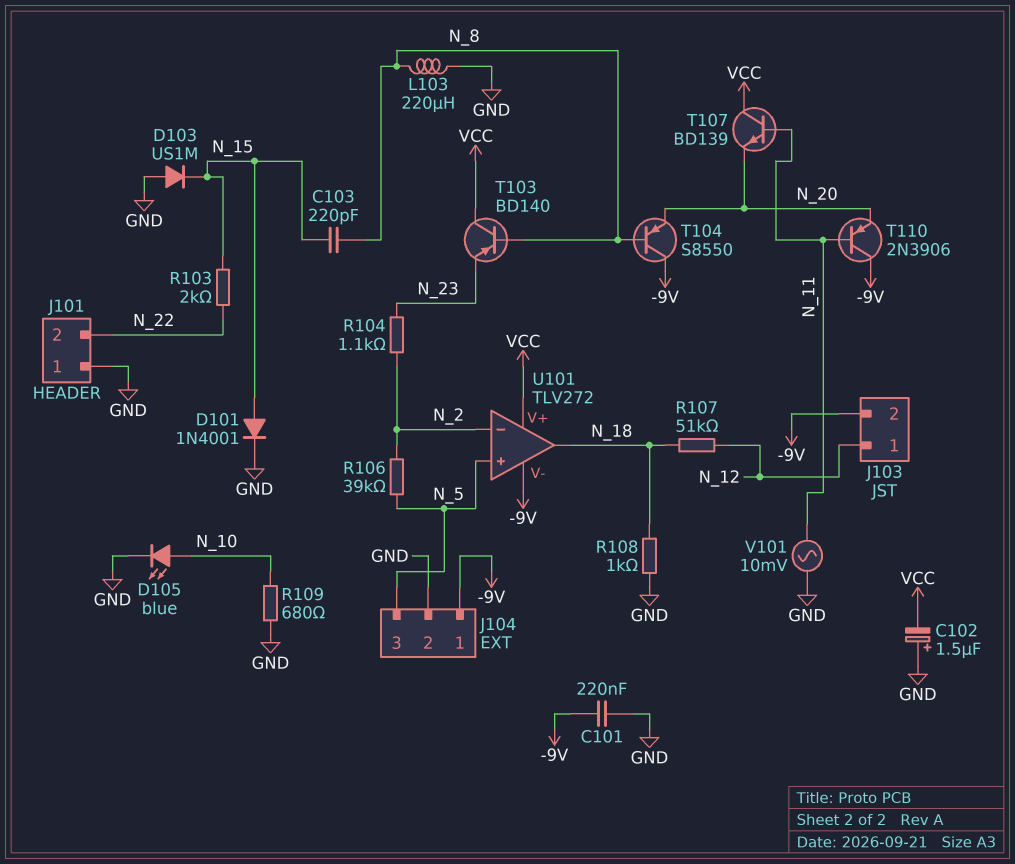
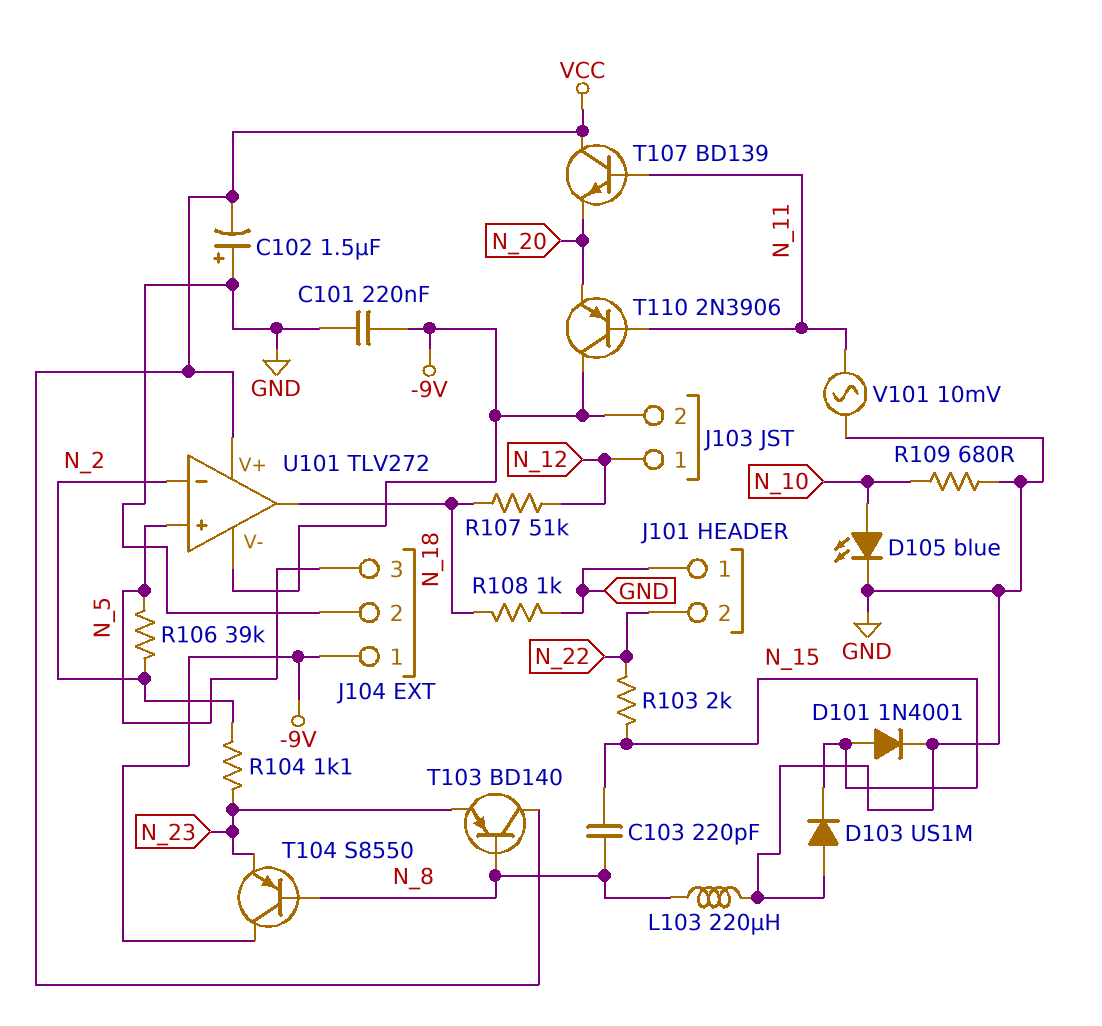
T104: PNP S8550 (B N_8, C -9V, E N_20) -> PNP S8550 (B N_8, C -9V, E N_23)

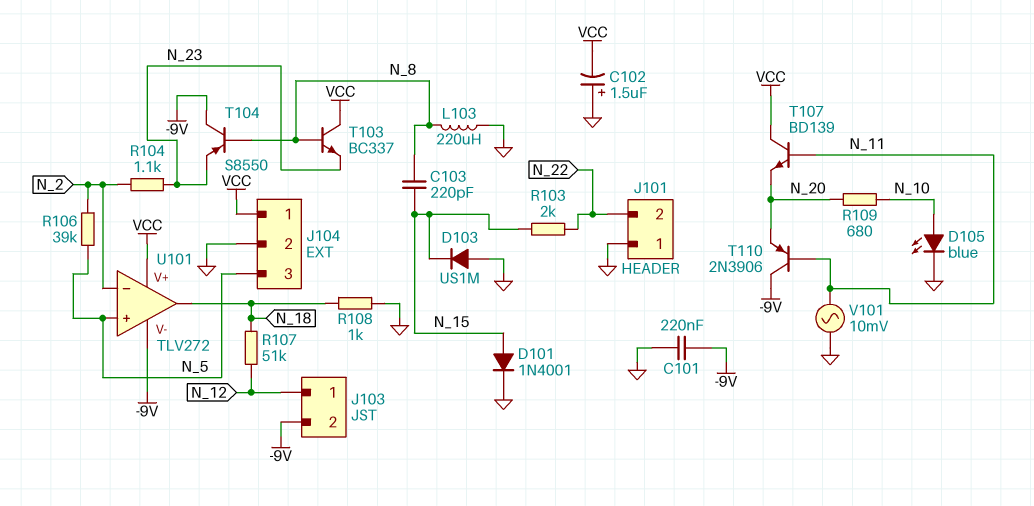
J104 pin 1: -9V -> VCC
R109: 680 (GND, N_10) -> 680 (N_10, N_20)
T103: PNP BD140 (B N_8, C VCC, E N_23) -> NPN BC337 (B N_8, C VCC, E N_23)

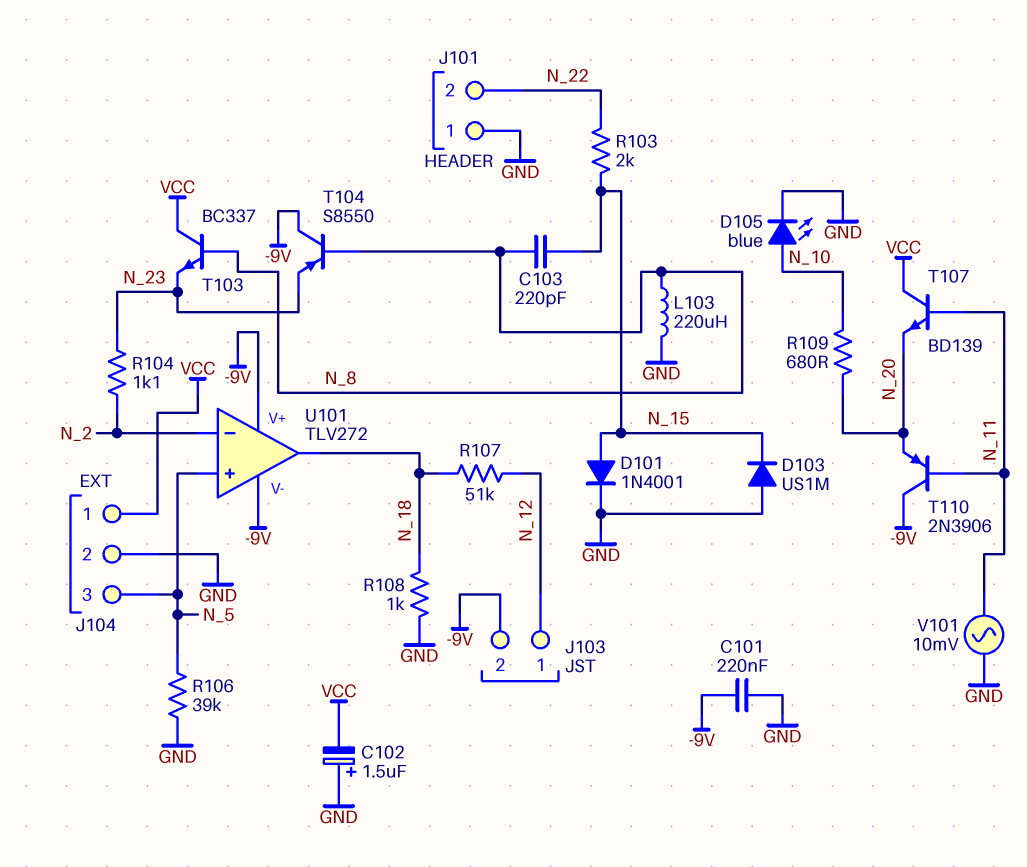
R106: 39k (N_2, N_5) -> 39k (GND, N_5)
U101 pin V+: VCC -> -9V

